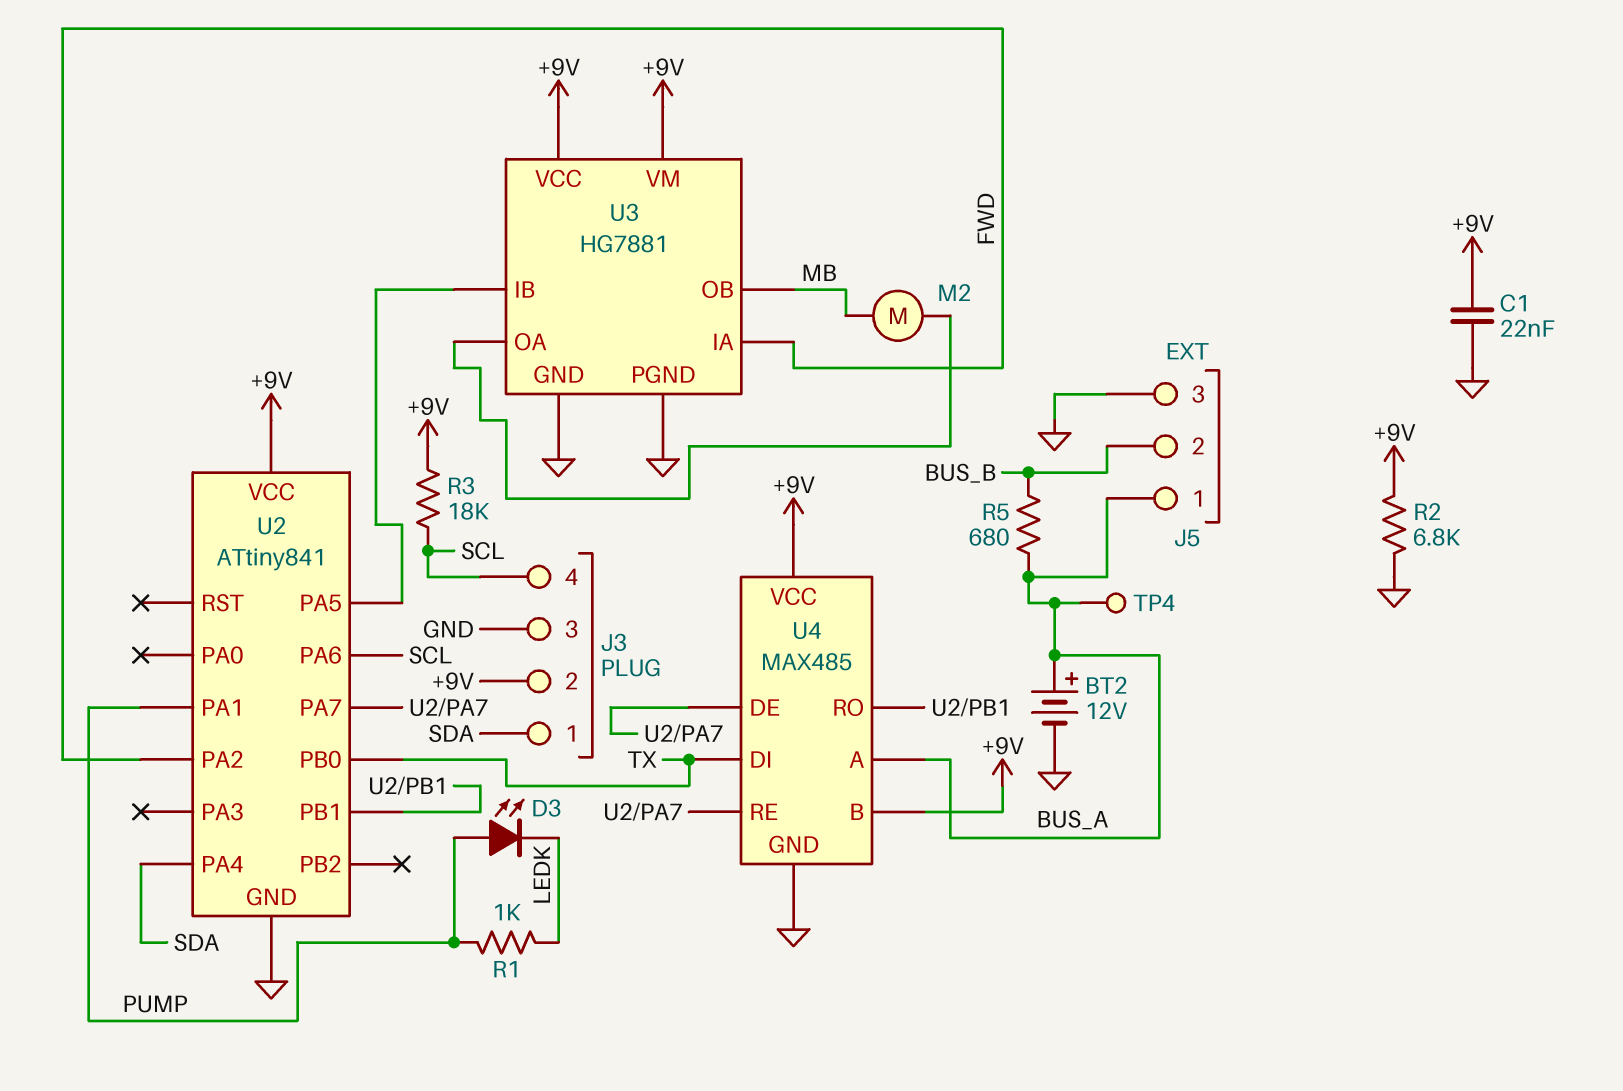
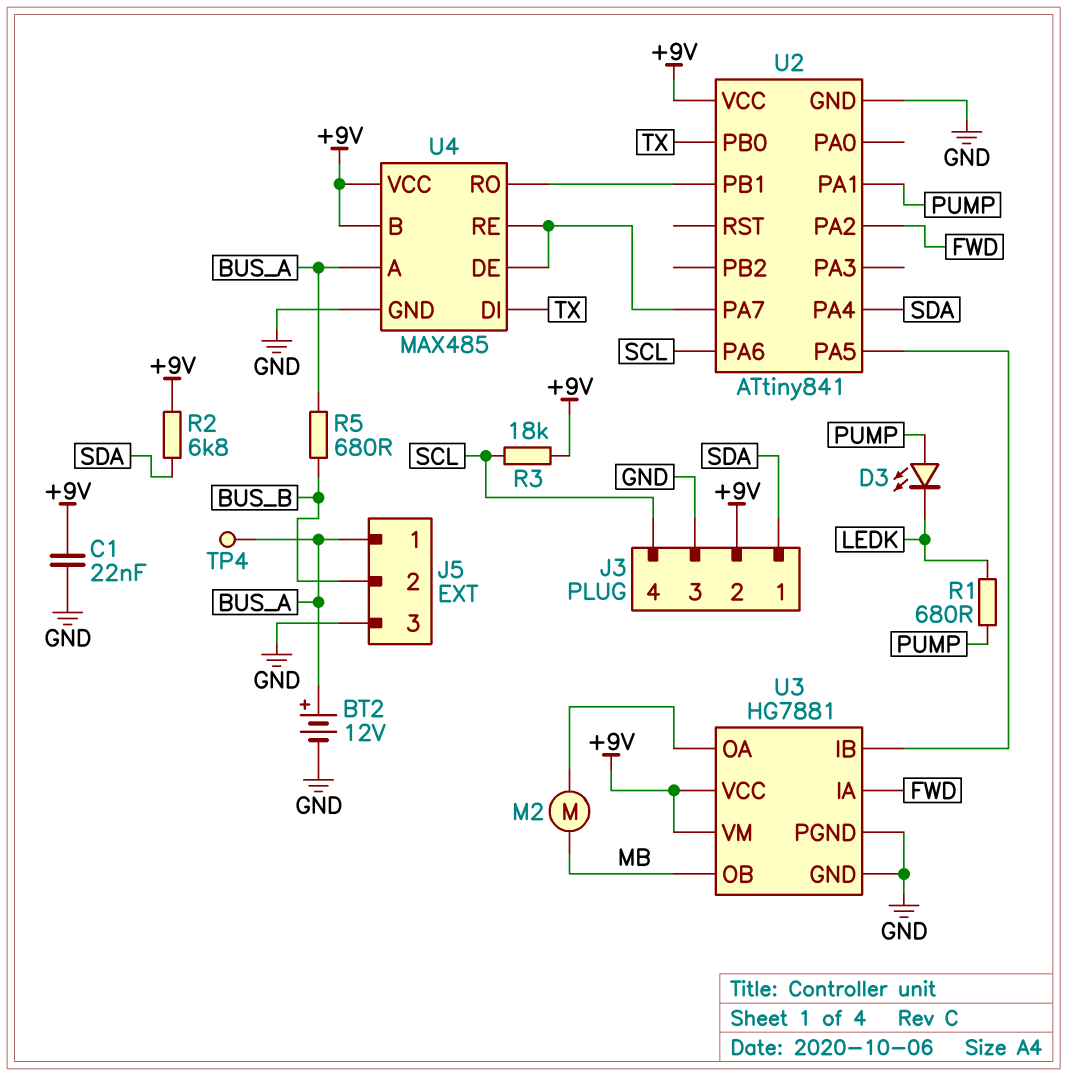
R1: 1k (LEDK, PUMP) -> 680 (LEDK, PUMP)
R2: 6.8k (+9V, GND) -> 6.8k (+9V, SDA)

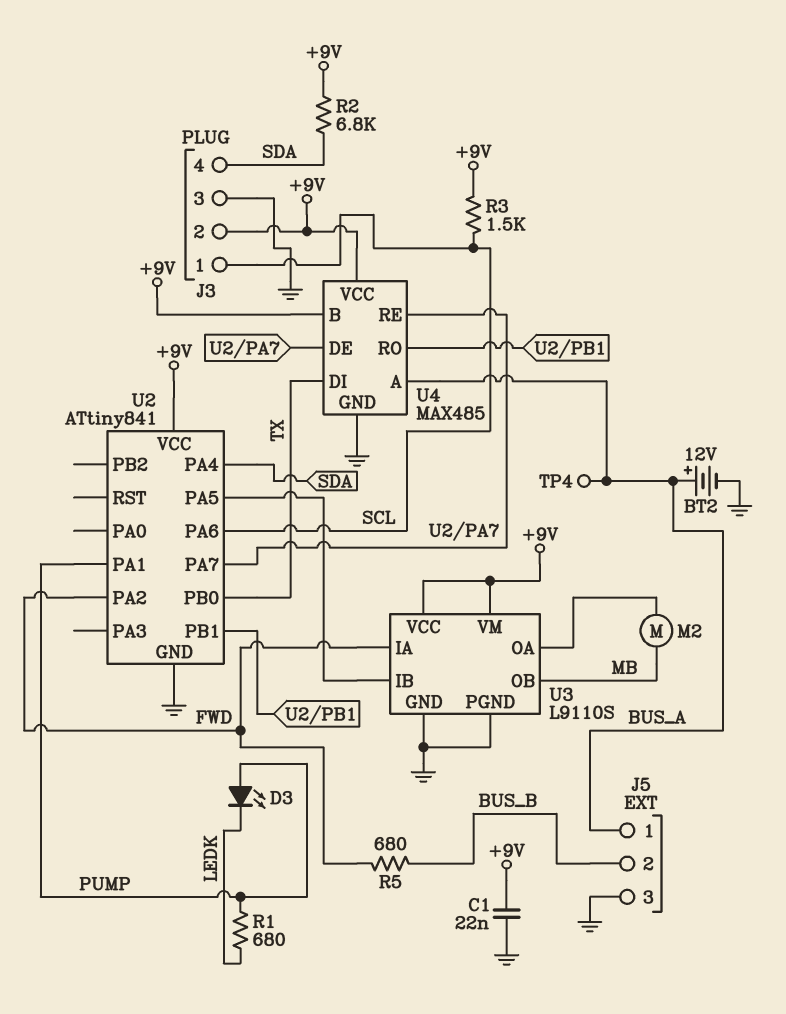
J3 pin 1: SDA -> SCL
J3 pin 4: SCL -> SDA
R3: 18k (+9V, SCL) -> 1.5k (+9V, SCL)
R5: 680 (BUS_A, BUS_B) -> 680 (BUS_B, FWD)
U3: HG7881 -> L9110S

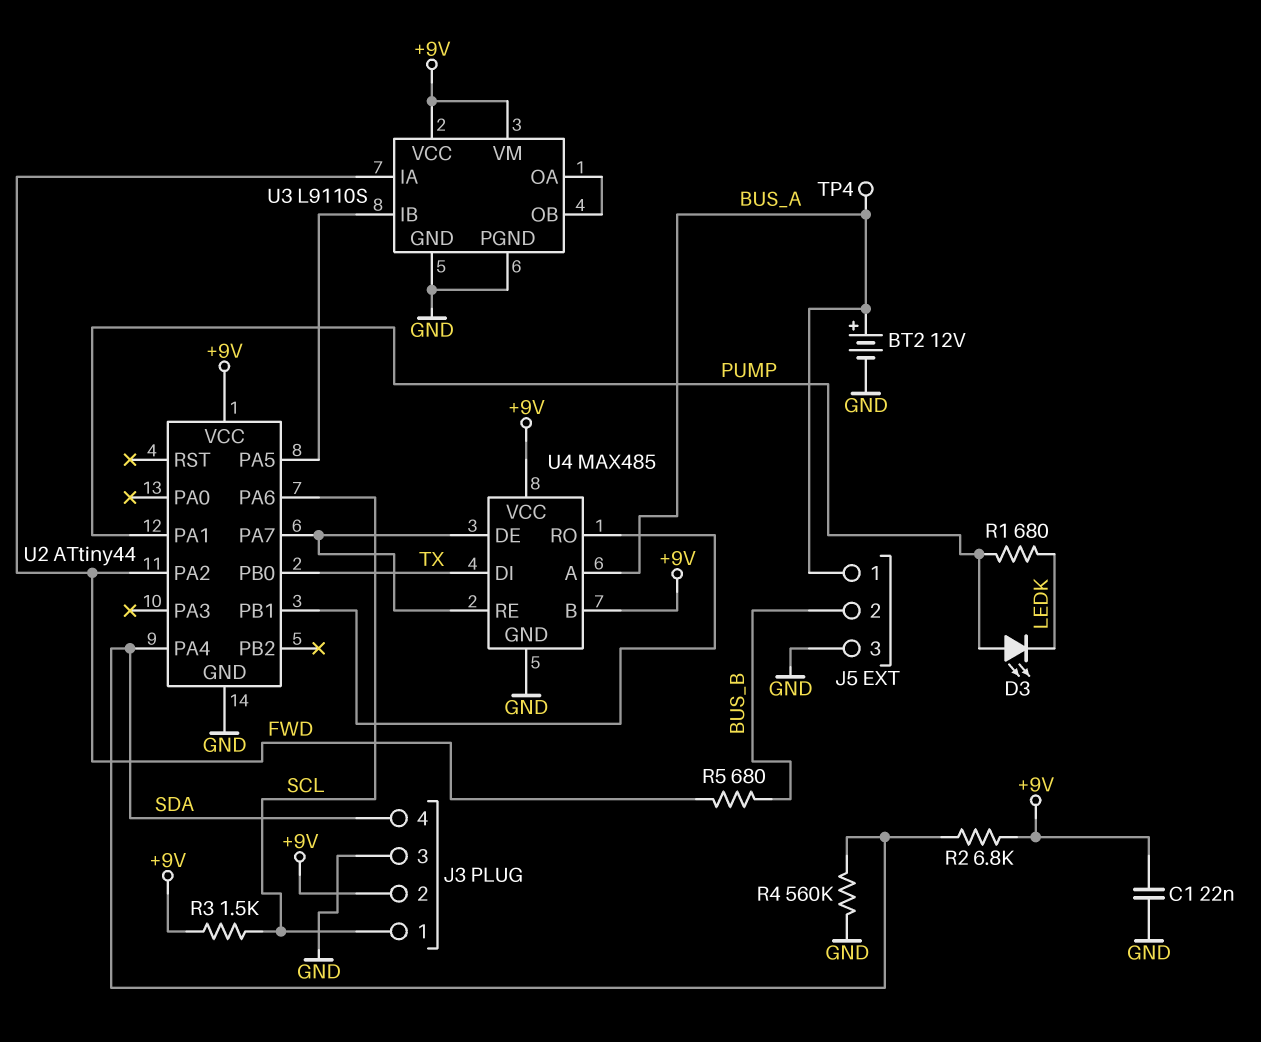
M2: motor (MB, U3/OA) -> none
R4: none -> 560k (GND, SDA)
U2: ATtiny841 -> ATtiny44
U3 pin OB: MB -> U3/OA

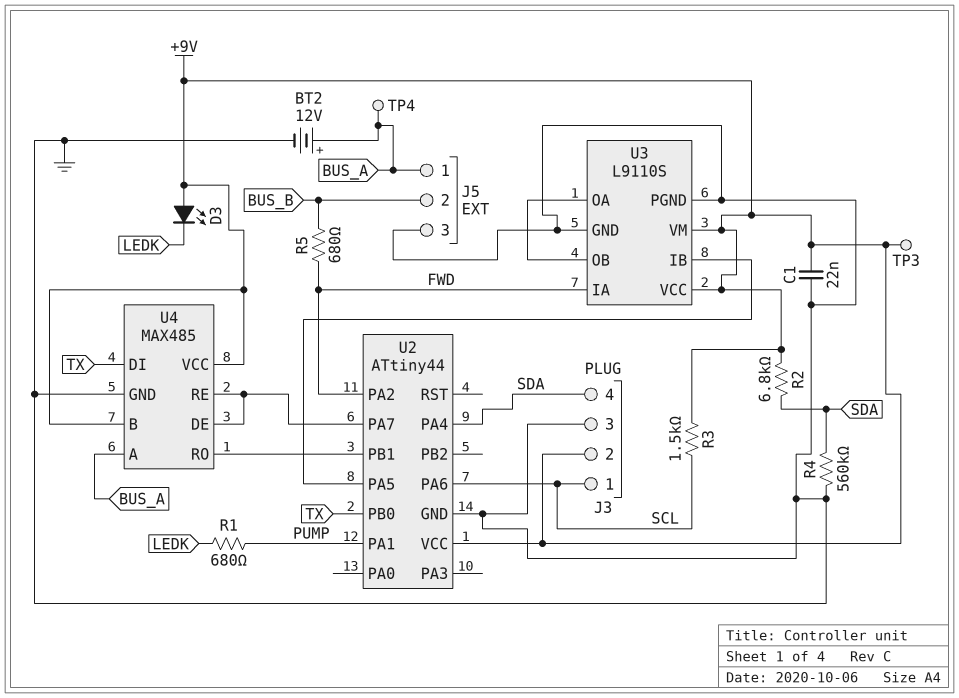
D3: LED (A PUMP, K LEDK) -> LED (A +9V, K LEDK)
TP3: none -> test point (+9V)

